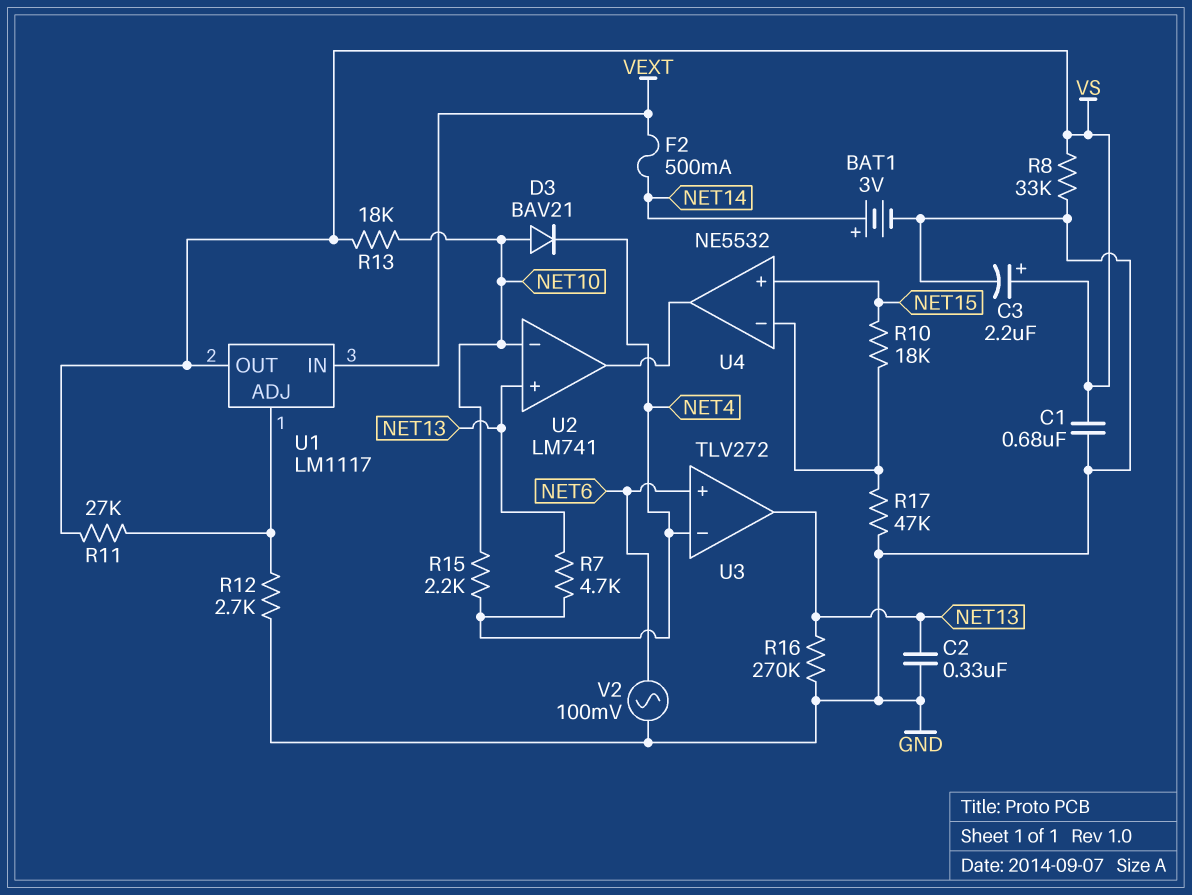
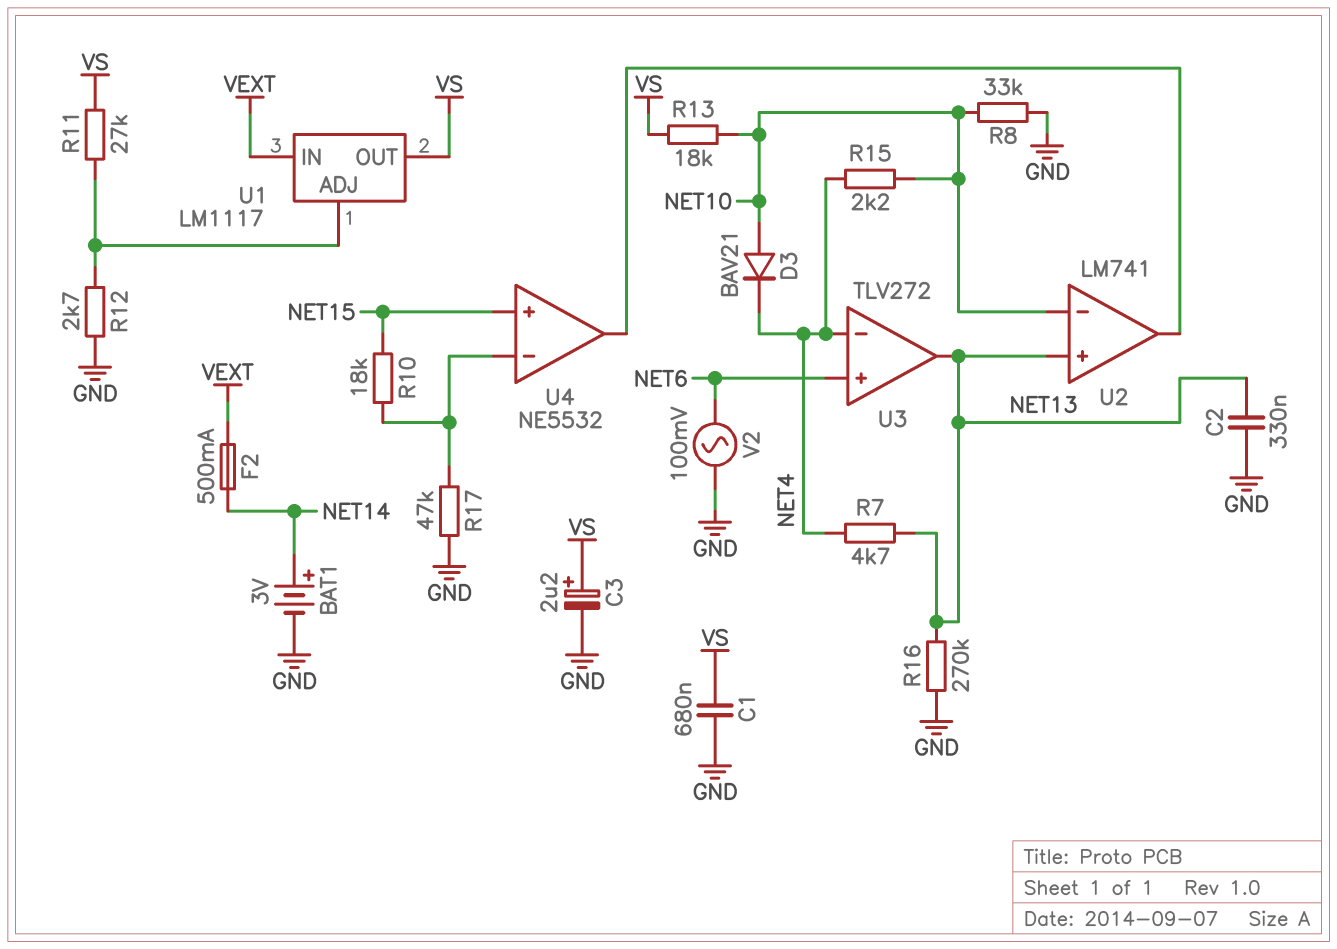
R8: 33k (GND, VS) -> 33k (GND, NET10)

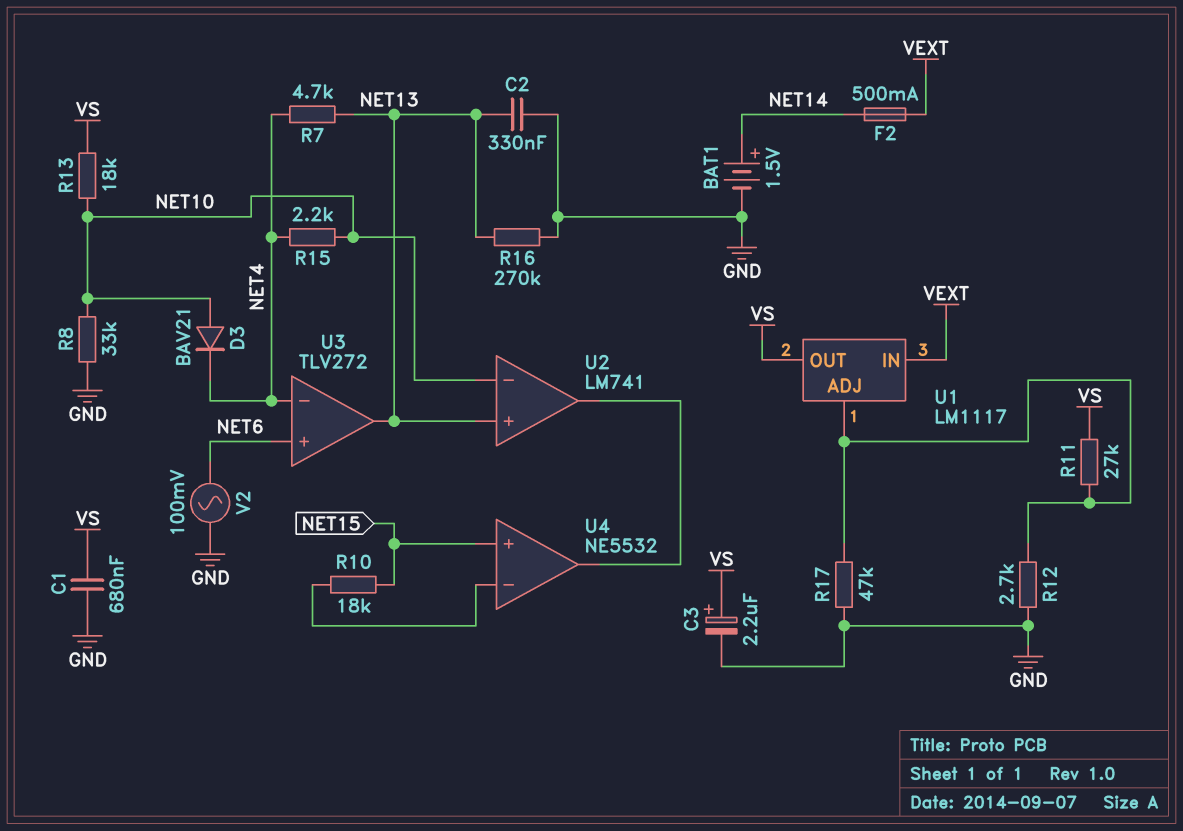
BAT1: 3V (plus NET14, minus GND) -> 1.5V (plus NET14, minus GND)
R17: 47k (GND, U4/in-) -> 47k (GND, U1/ADJ)

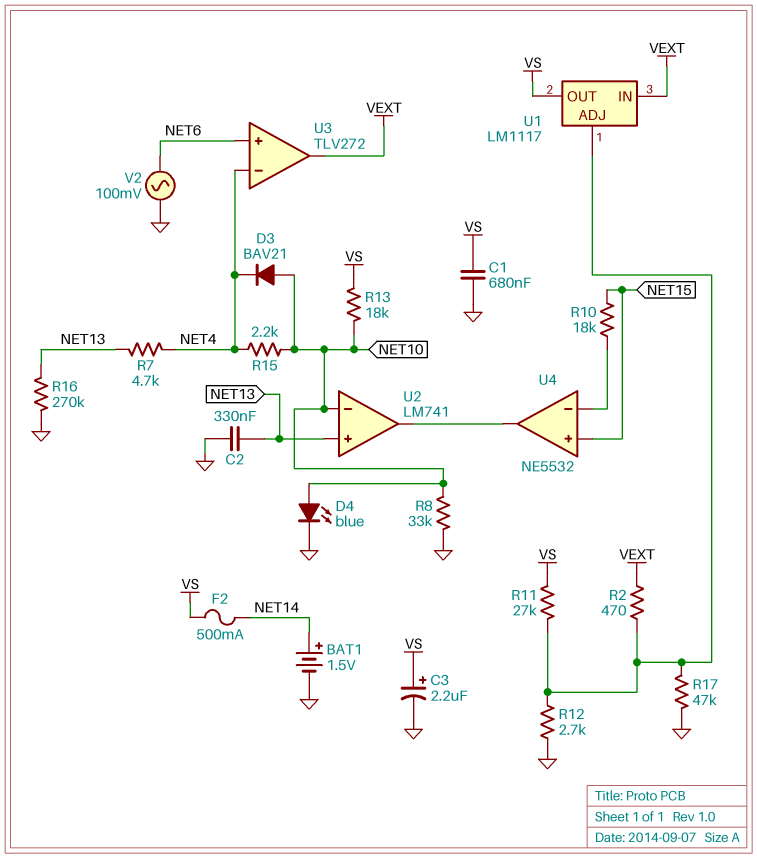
D4: none -> LED blue (A NET10, K GND)
F2: 500mA (NET14, VEXT) -> 500mA (NET14, VS)
R2: none -> 470 (U1/ADJ, VEXT)
U3 pin out: NET13 -> VEXT

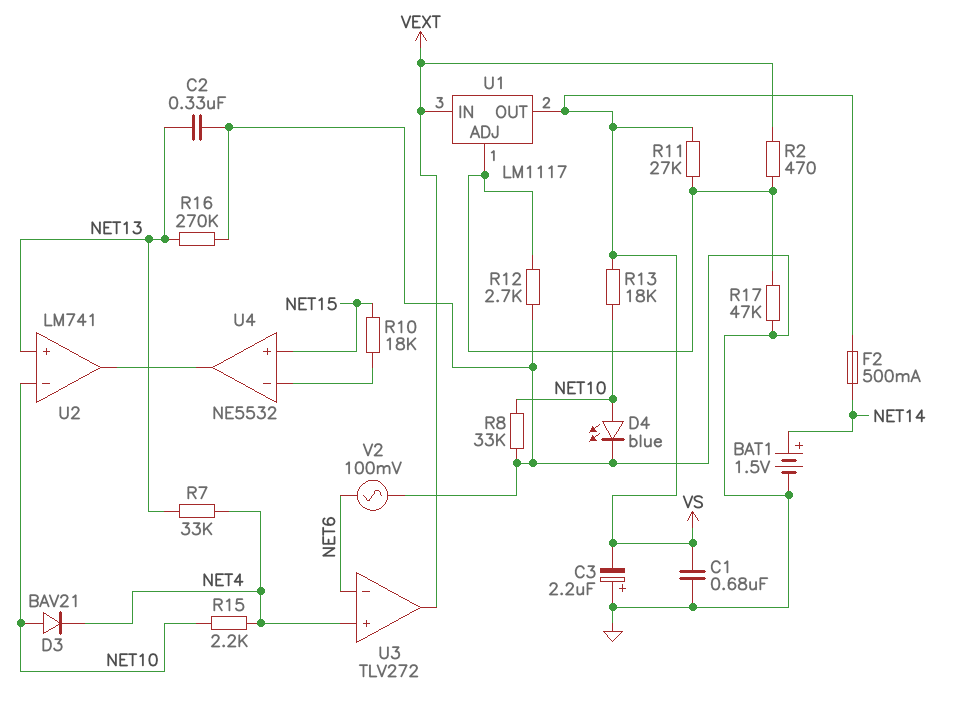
C3: 2.2uF (plus VS, minus GND) -> 2.2uF (plus GND, minus VS)
R7: 4.7k (NET4, NET13) -> 33k (NET4, NET13)
U3 pin in+: NET6 -> NET4
U3 pin in-: NET4 -> NET6

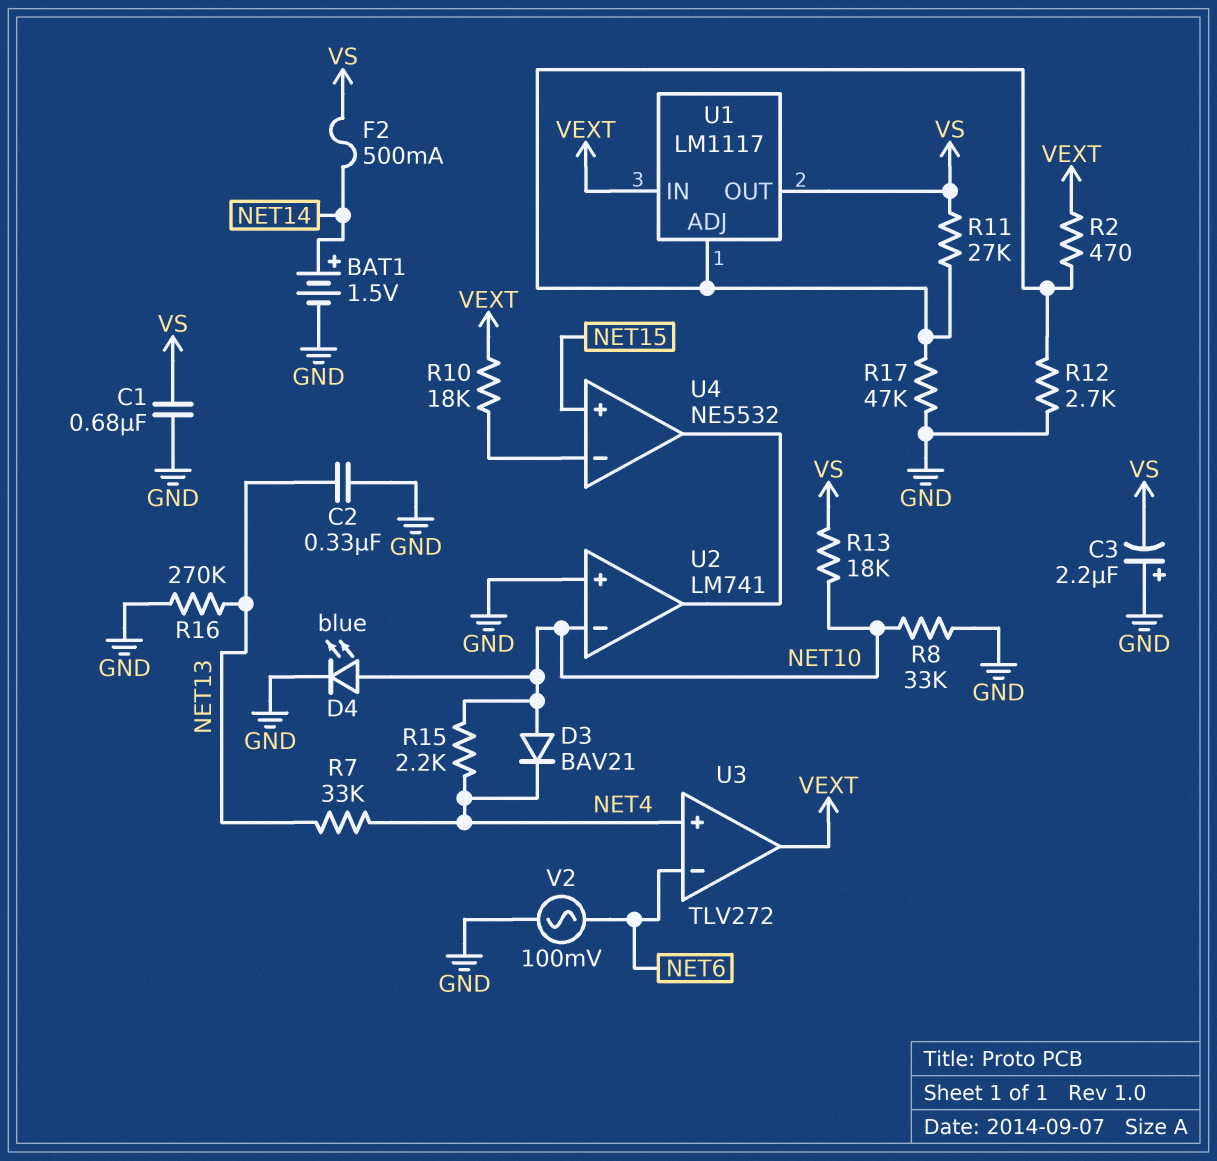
R10: 18k (NET15, U4/in-) -> 18k (U4/in-, VEXT)
U2 pin in+: NET13 -> GND

